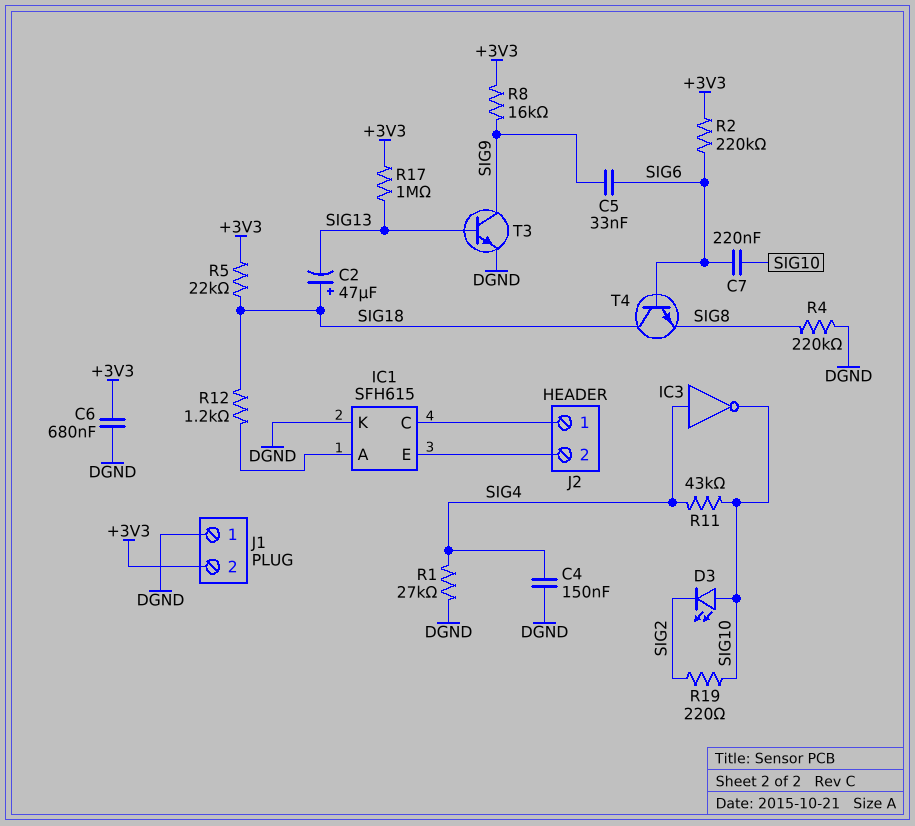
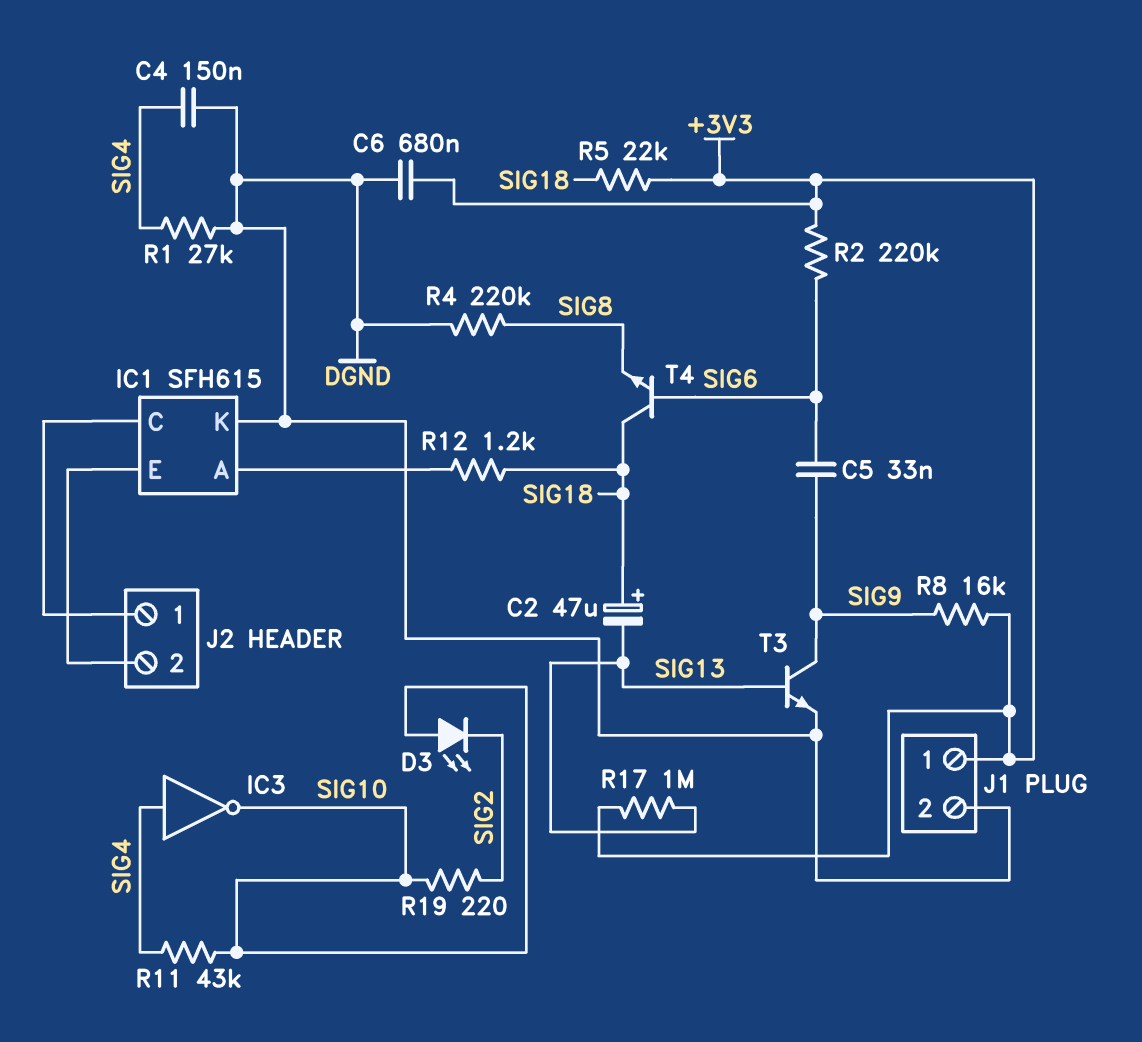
C7: 220nF (SIG6, SIG10) -> none
J1 pin 1: DGND -> +3V3
J1 pin 2: +3V3 -> DGND

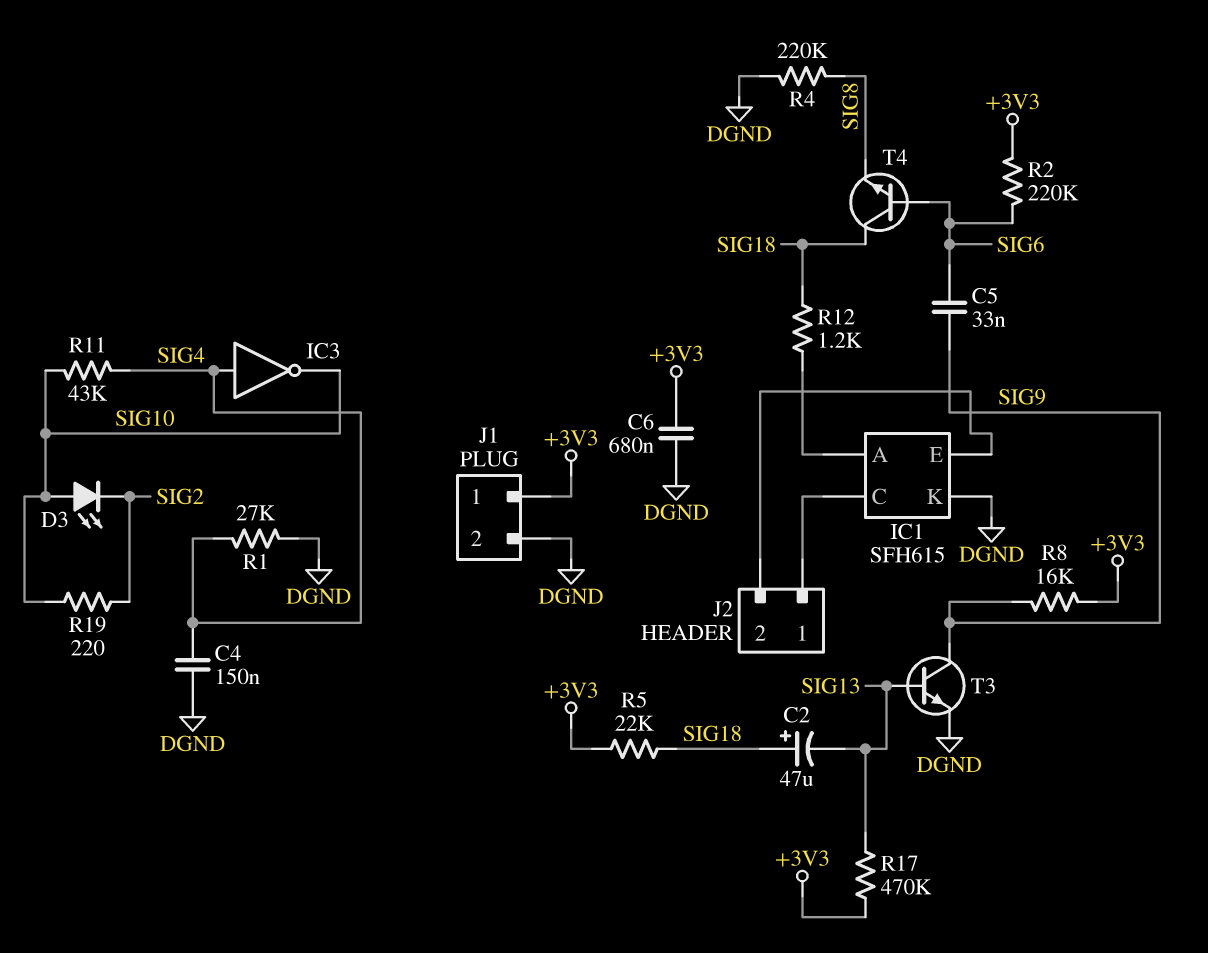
R17: 1M (+3V3, SIG13) -> 470k (+3V3, SIG13)

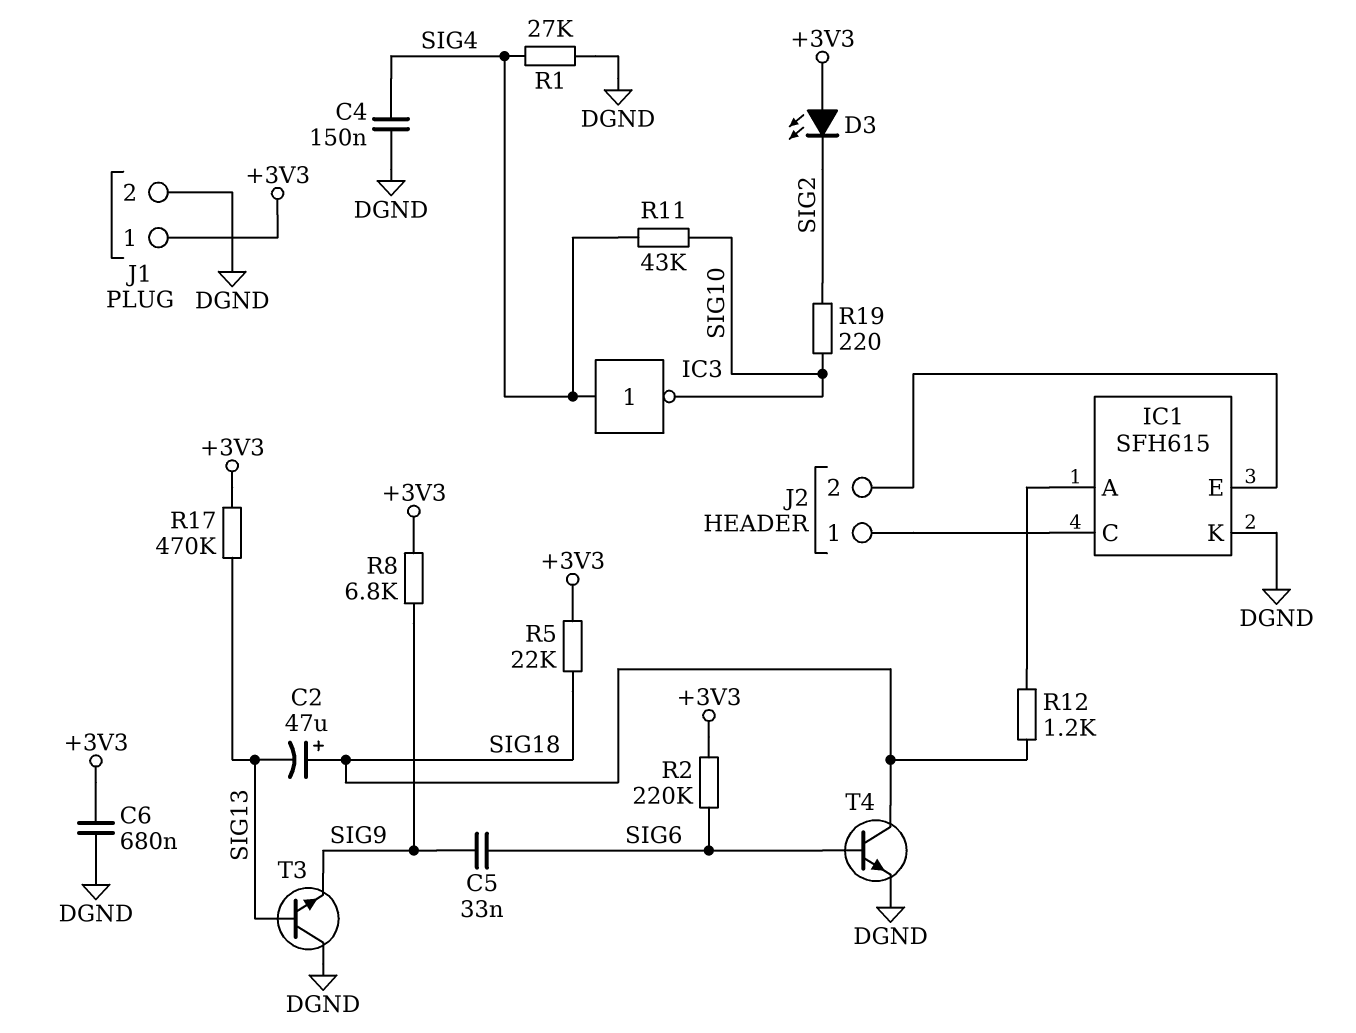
D3: LED (A SIG10, K SIG2) -> LED (A +3V3, K SIG2)
R4: 220k (DGND, SIG8) -> none
R8: 16k (+3V3, SIG9) -> 6.8k (+3V3, SIG9)
T3: NPN (B SIG13, C SIG9, E DGND) -> NPN (B SIG13, C DGND, E SIG9)
T4: NPN (B SIG6, C SIG18, E SIG8) -> NPN (B SIG6, C SIG18, E DGND)

